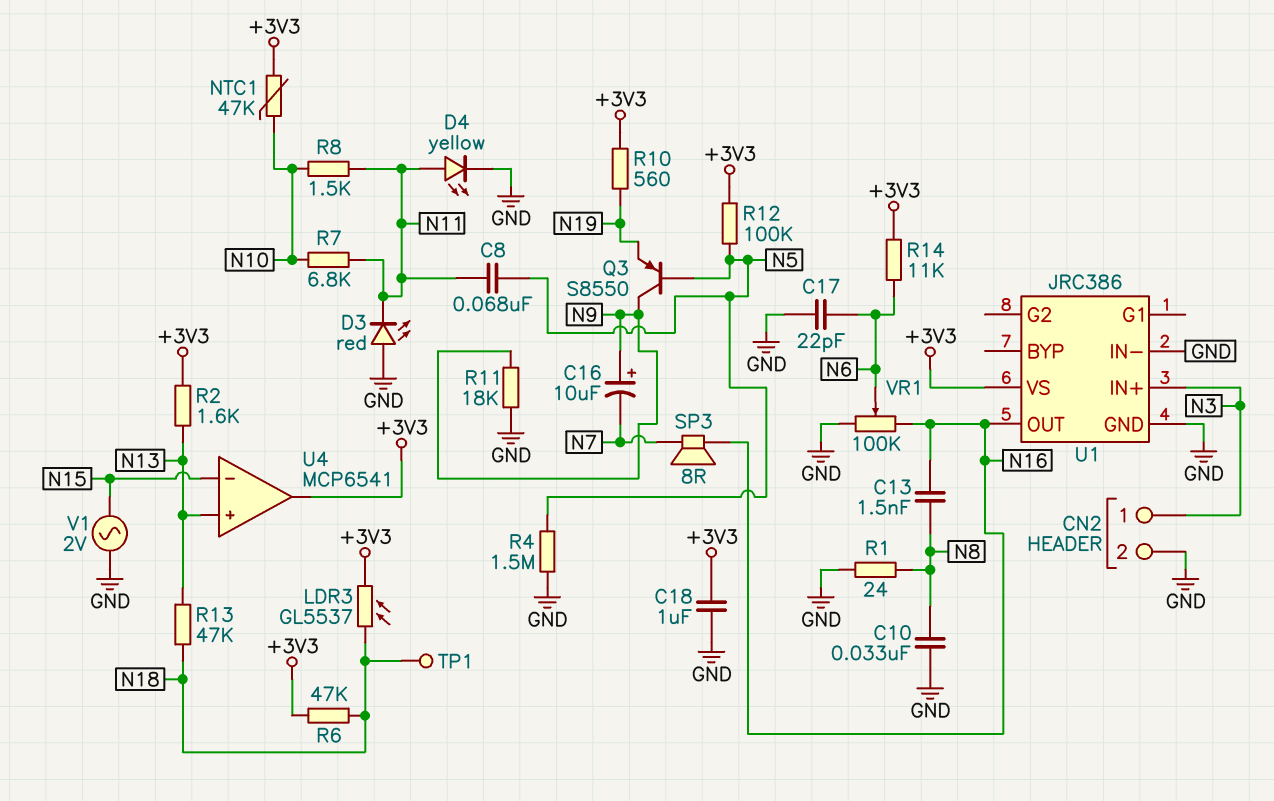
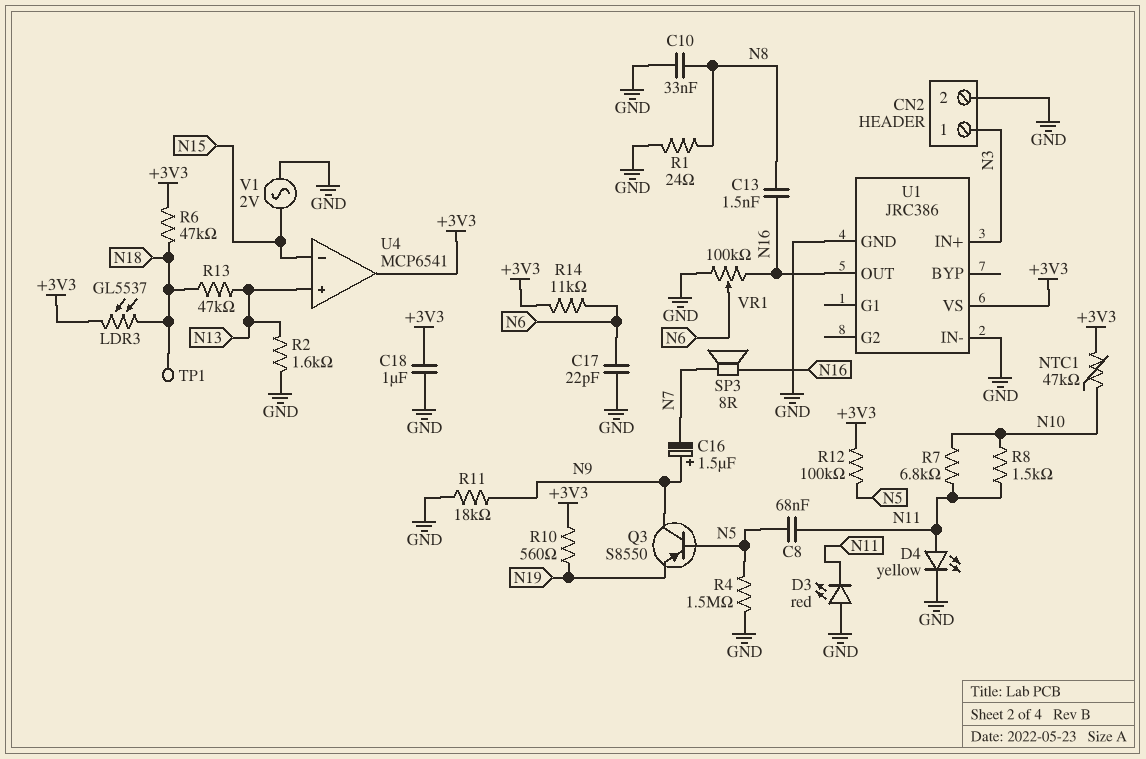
C16: 10uF (plus N9, minus N7) -> 1.5uF (plus N9, minus N7)
R2: 1.6k (+3V3, N13) -> 1.6k (GND, N13)

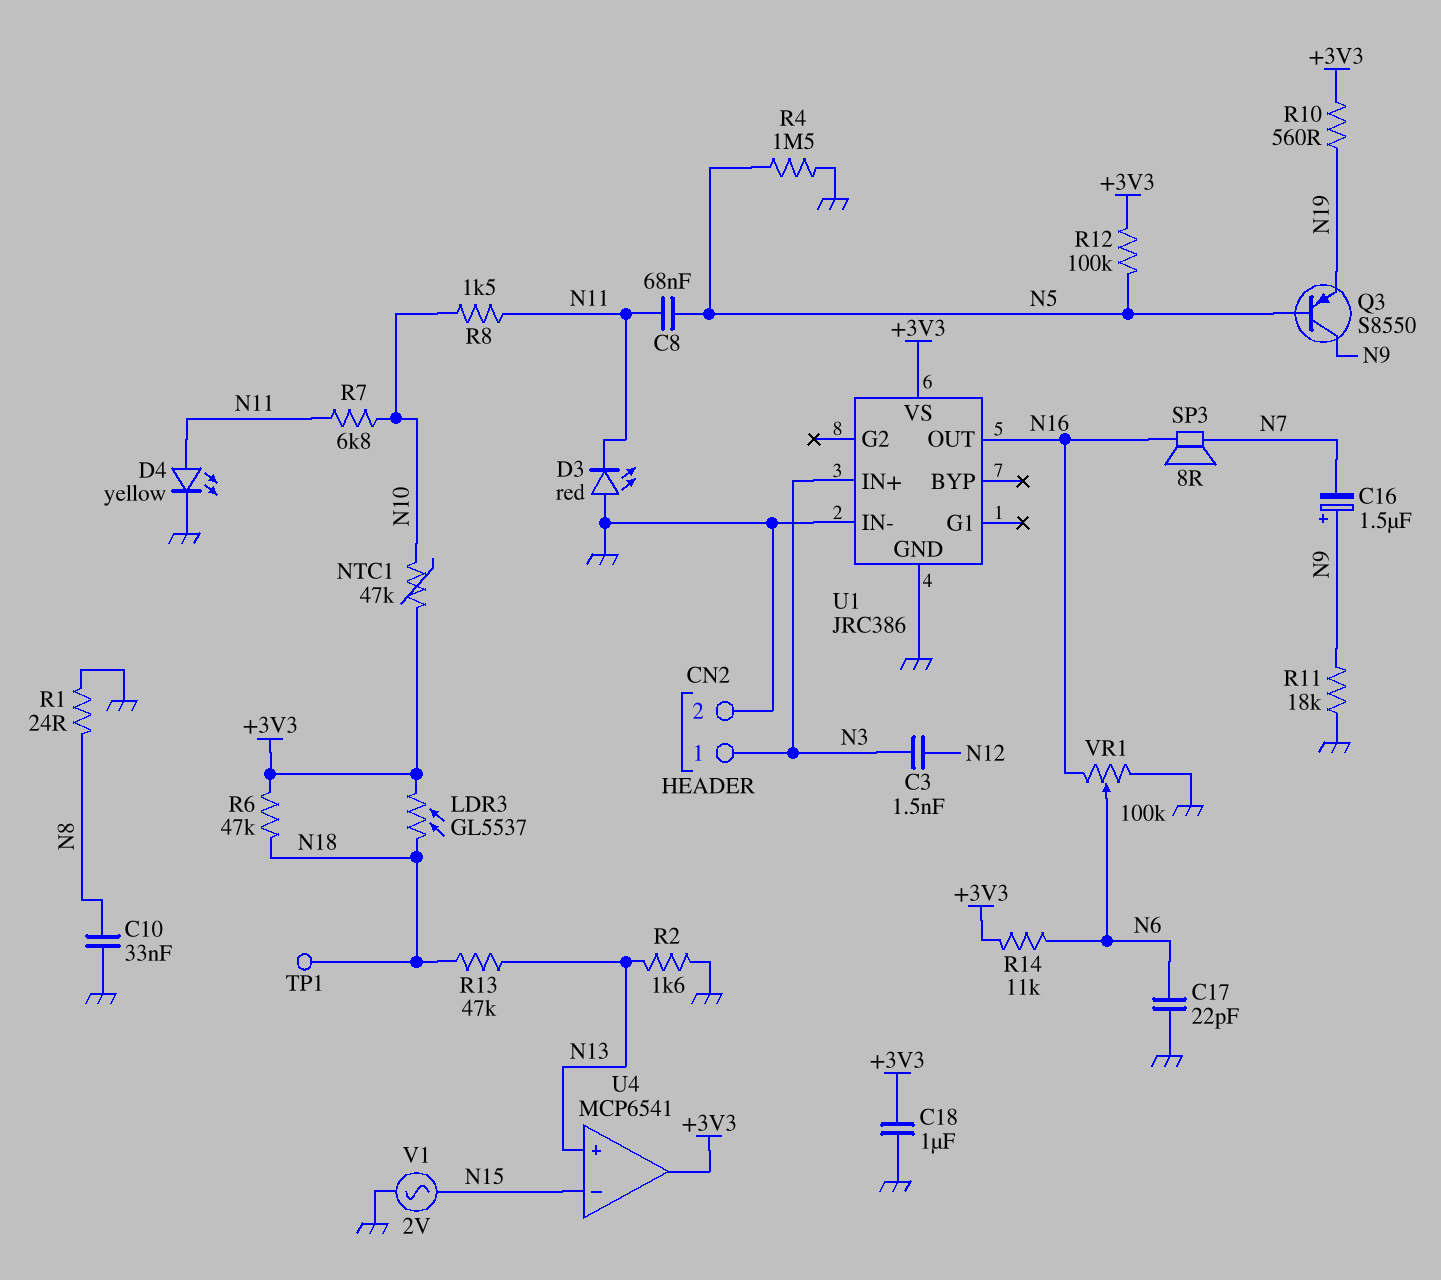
C3: none -> 1.5nF (N3, N12)
C13: 1.5nF (N8, N16) -> none

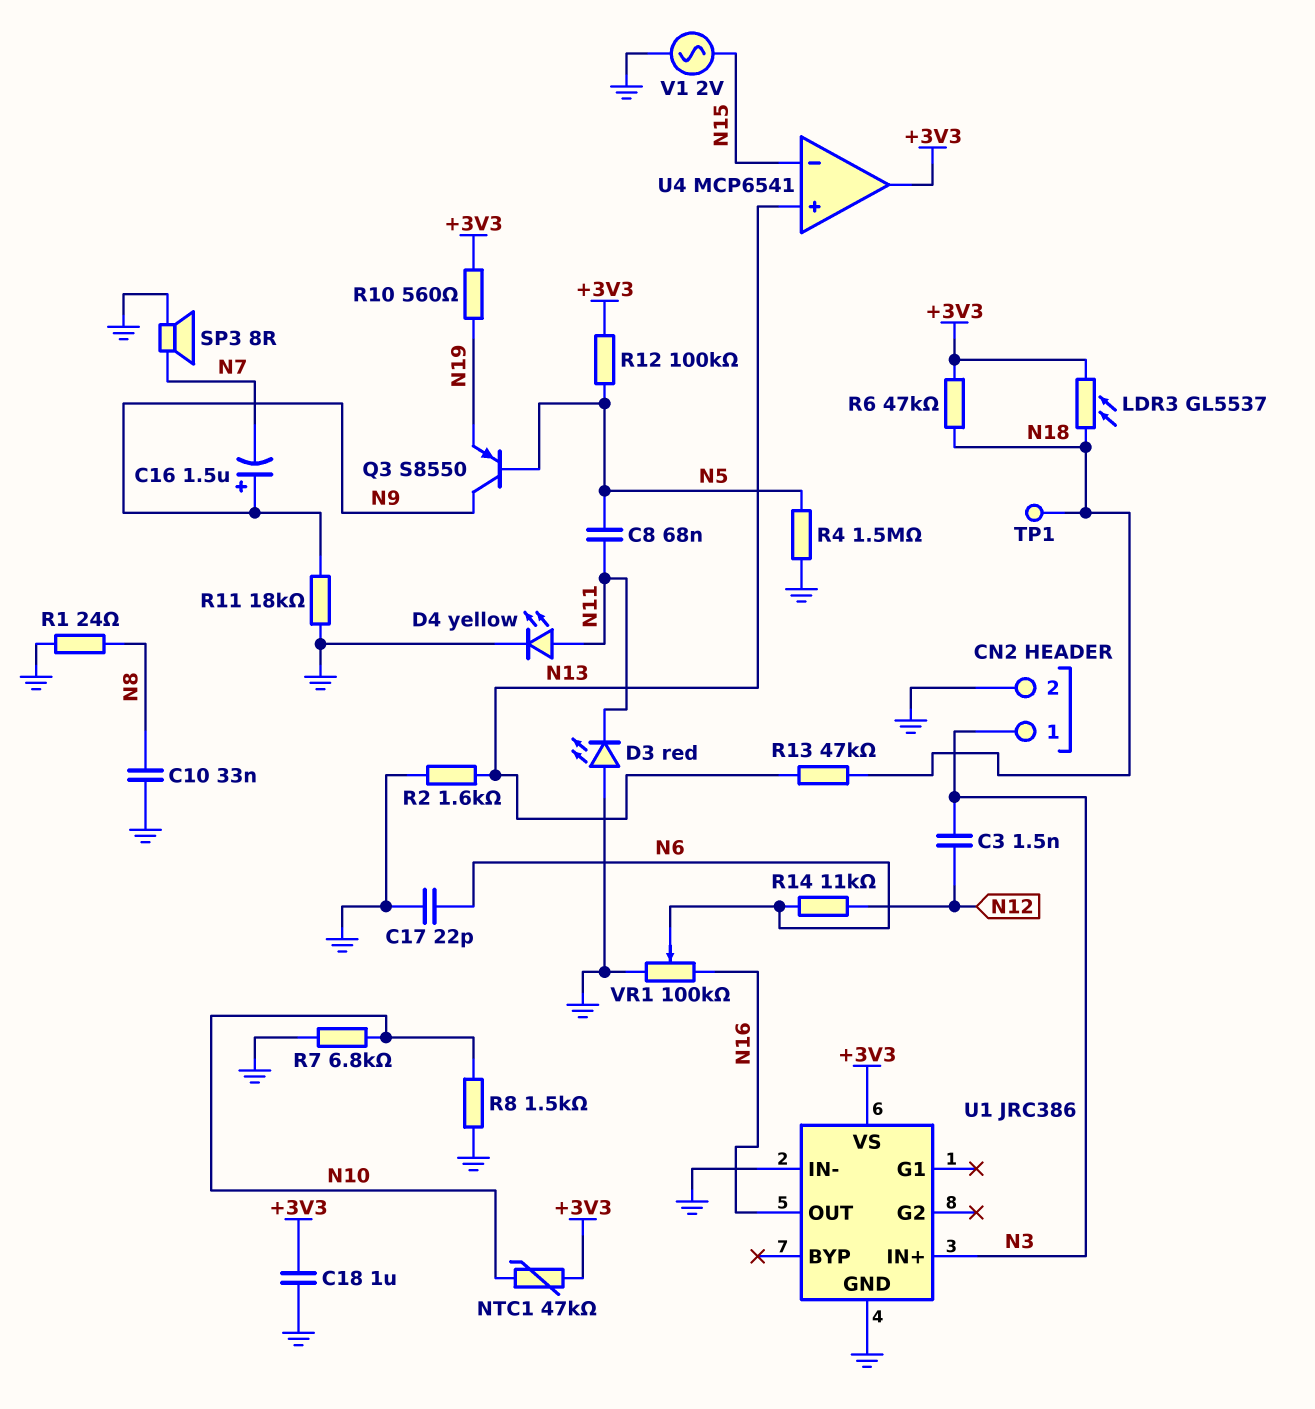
R7: 6.8k (N10, N11) -> 6.8k (GND, N10)
R8: 1.5k (N10, N11) -> 1.5k (GND, N10)
R14: 11k (+3V3, N6) -> 11k (N6, N12)
SP3: speaker 8R (N7, N16) -> speaker 8R (GND, N7)

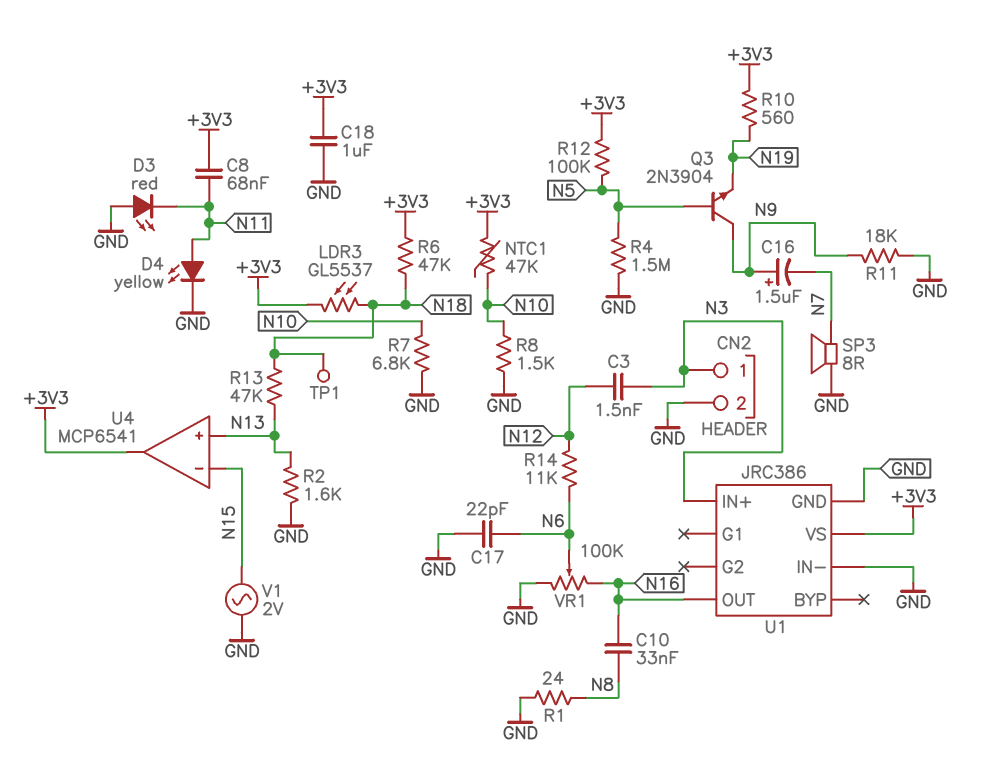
C8: 68nF (N5, N11) -> 68nF (+3V3, N11)
C10: 33nF (GND, N8) -> 33nF (N8, N16)
Q3: PNP S8550 (B N5, C N9, E N19) -> NPN 2N3904 (B N5, C N9, E N19)

